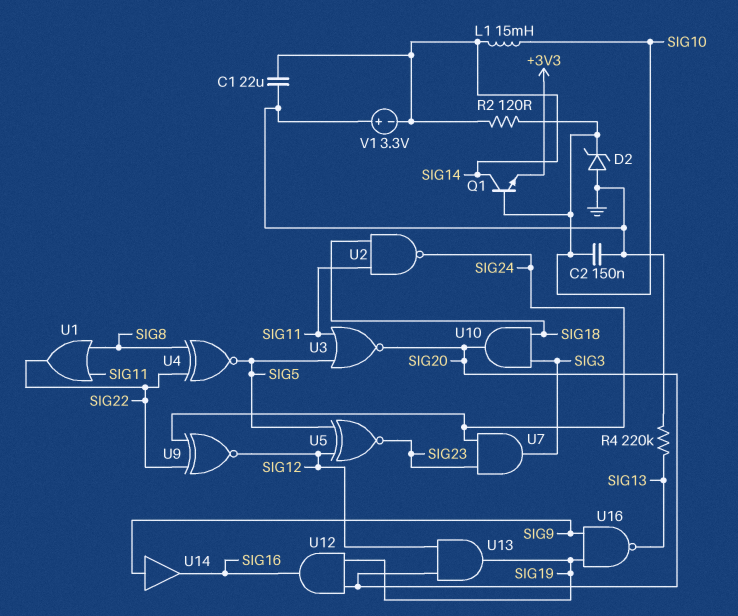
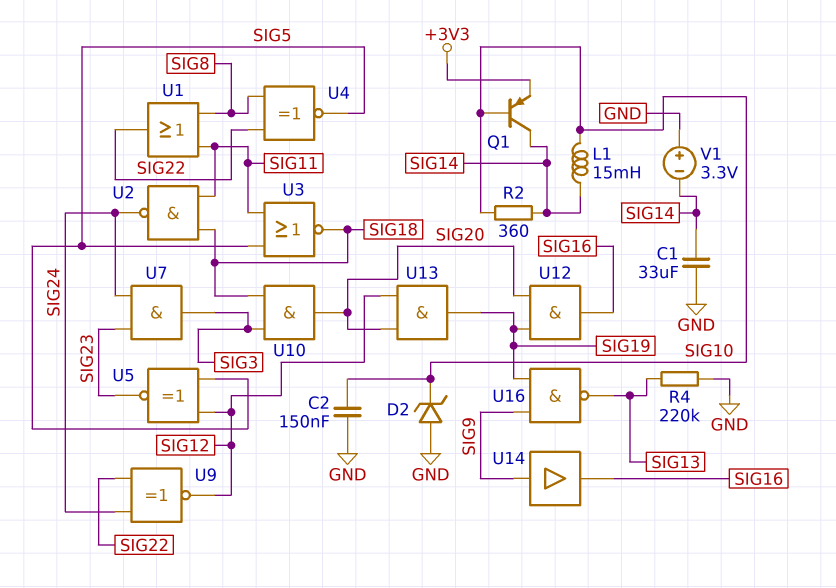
C1: 22uF (GND, SIG14) -> 33uF (GND, SIG14)
Q1: NPN (B SIG10, C SIG14, E +3V3) -> PNP (B SIG10, C SIG14, E +3V3)
R2: 120 (SIG10, SIG14) -> 360 (SIG10, SIG14)
U3: NOR (in SIG5, in SIG11, out SIG20) -> NOR (in SIG5, in SIG11, out SIG18)

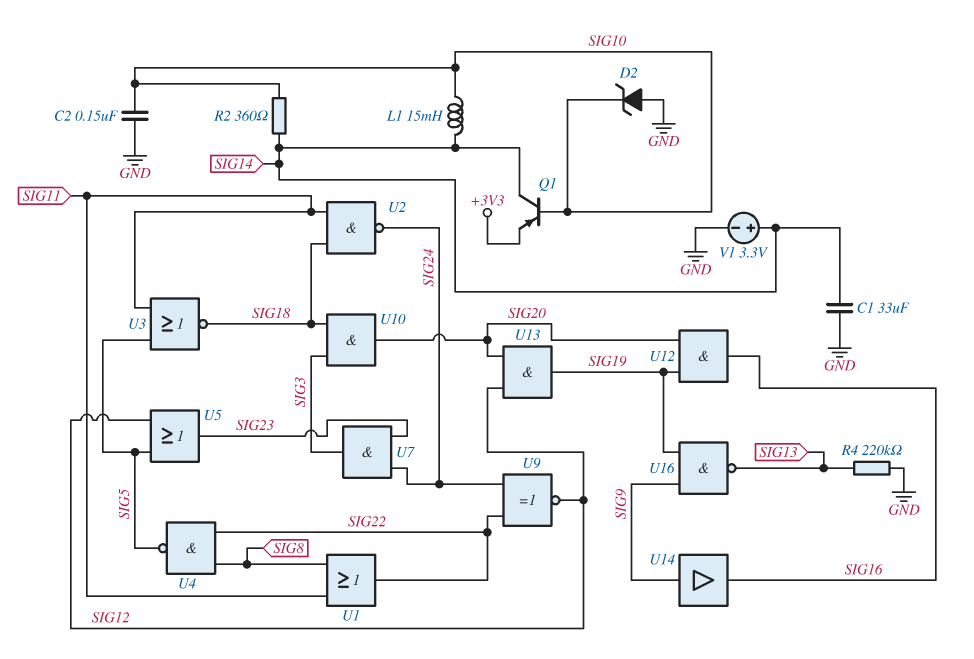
U4: XNOR (in SIG8, in SIG22, out SIG5) -> NAND (in SIG8, in SIG22, out SIG5)
U5: XNOR (in SIG5, in SIG12, out SIG23) -> OR (in SIG5, in SIG12, out SIG23)
V1: 3.3V (plus GND, minus SIG14) -> 3.3V (plus SIG14, minus GND)

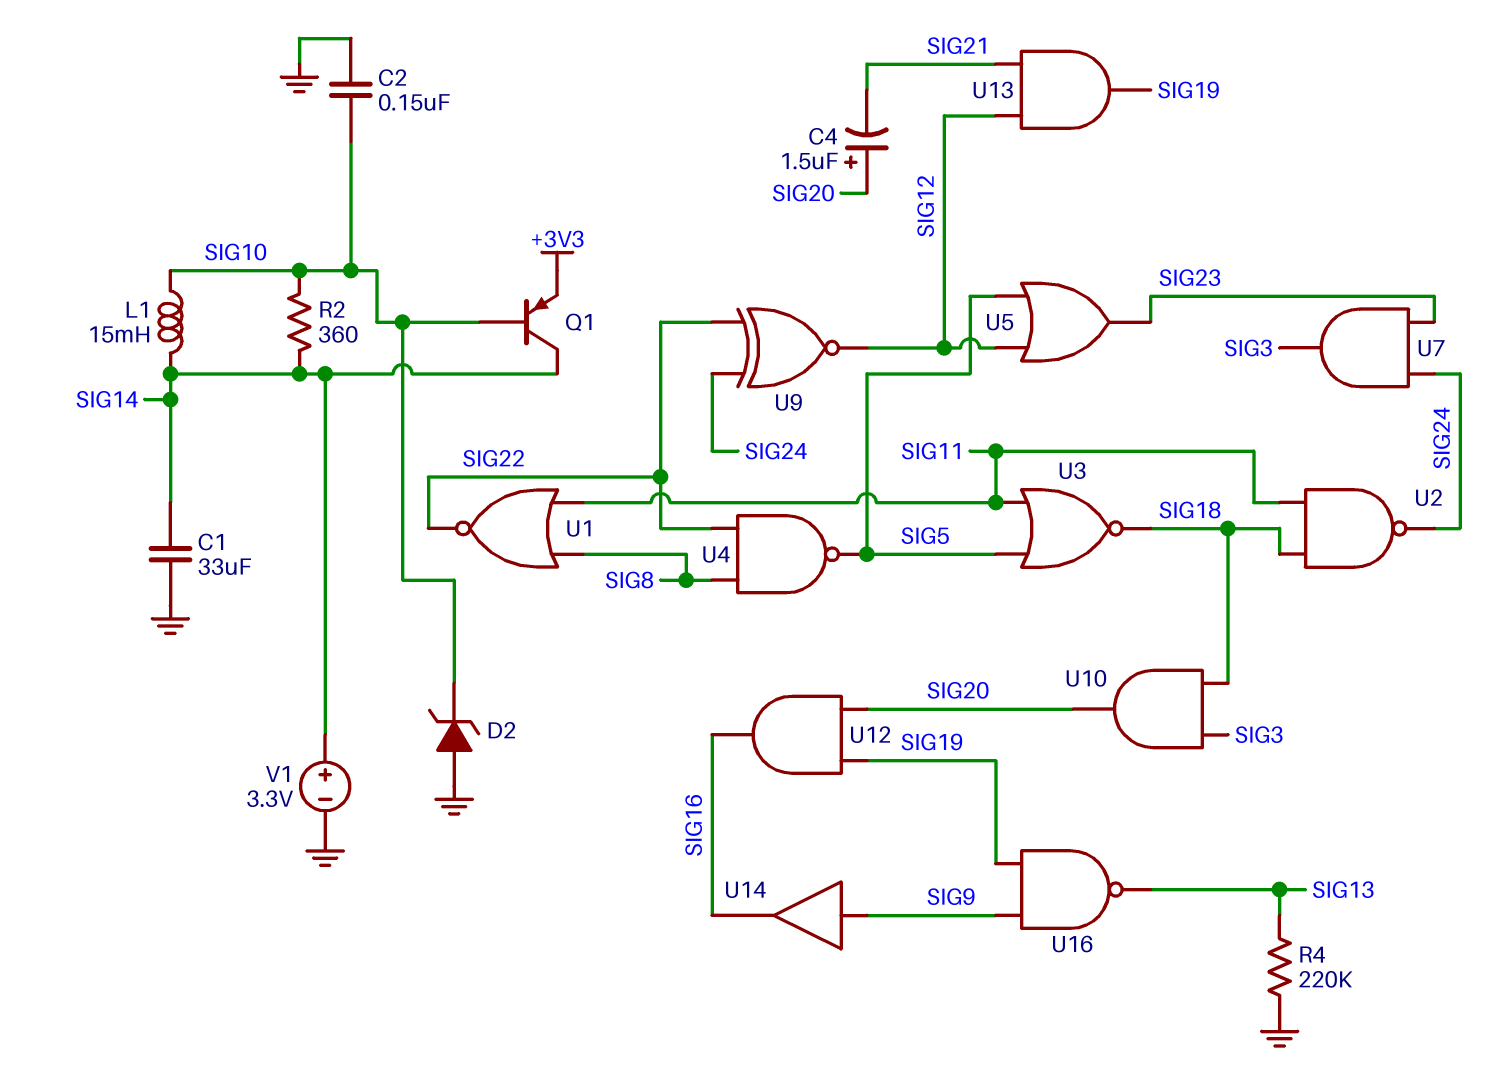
C4: none -> 1.5uF (plus SIG20, minus SIG21)
U1: OR (in SIG8, in SIG11, out SIG22) -> NOR (in SIG8, in SIG11, out SIG22)
U13: AND (in SIG12, in SIG20, out SIG19) -> AND (in SIG12, in SIG21, out SIG19)

